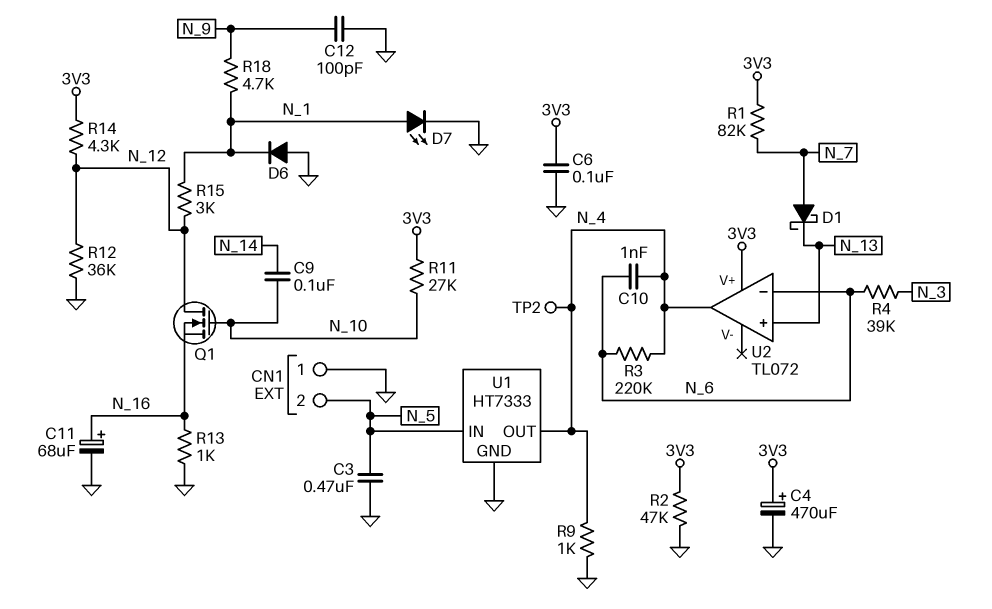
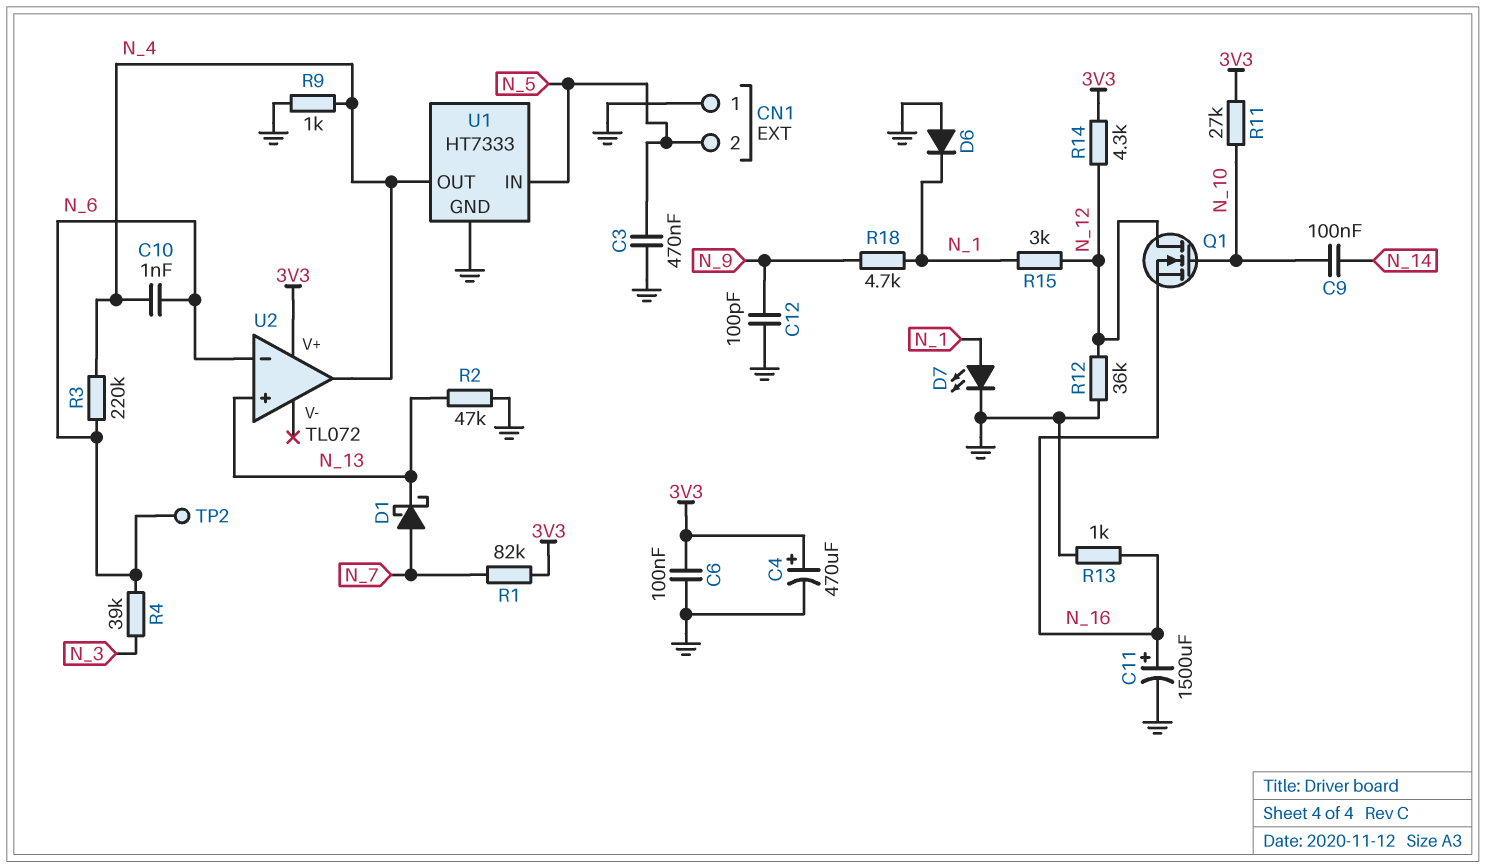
C11: 68uF (plus N_16, minus GND) -> 1500uF (plus N_16, minus GND)
R2: 47k (3V3, GND) -> 47k (GND, N_13)
TP2: test point (N_4) -> test point (N_6)

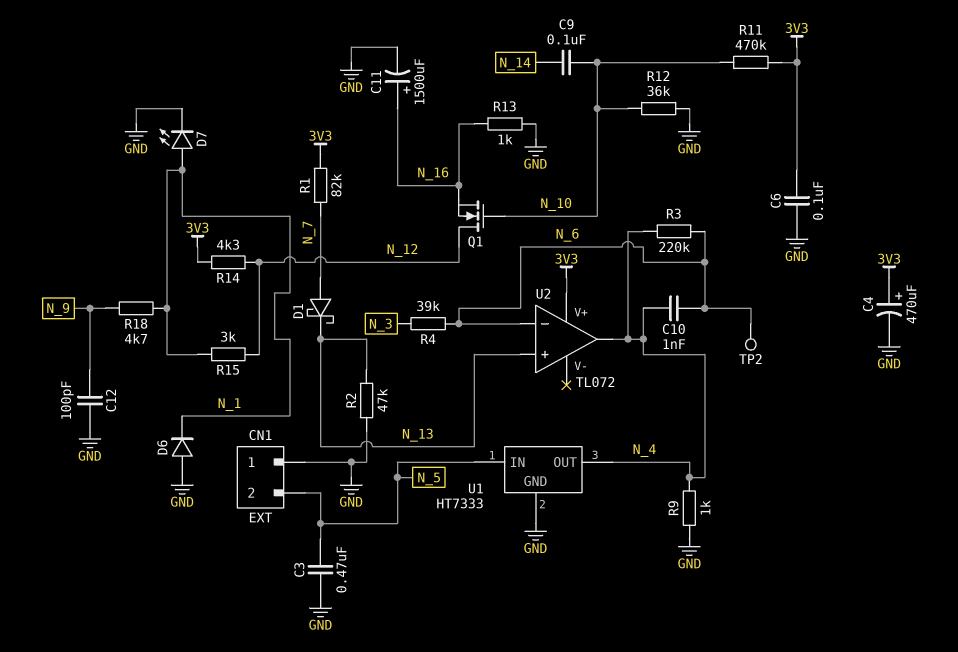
R11: 27k (3V3, N_10) -> 470k (3V3, N_10)
R12: 36k (GND, N_12) -> 36k (GND, N_10)

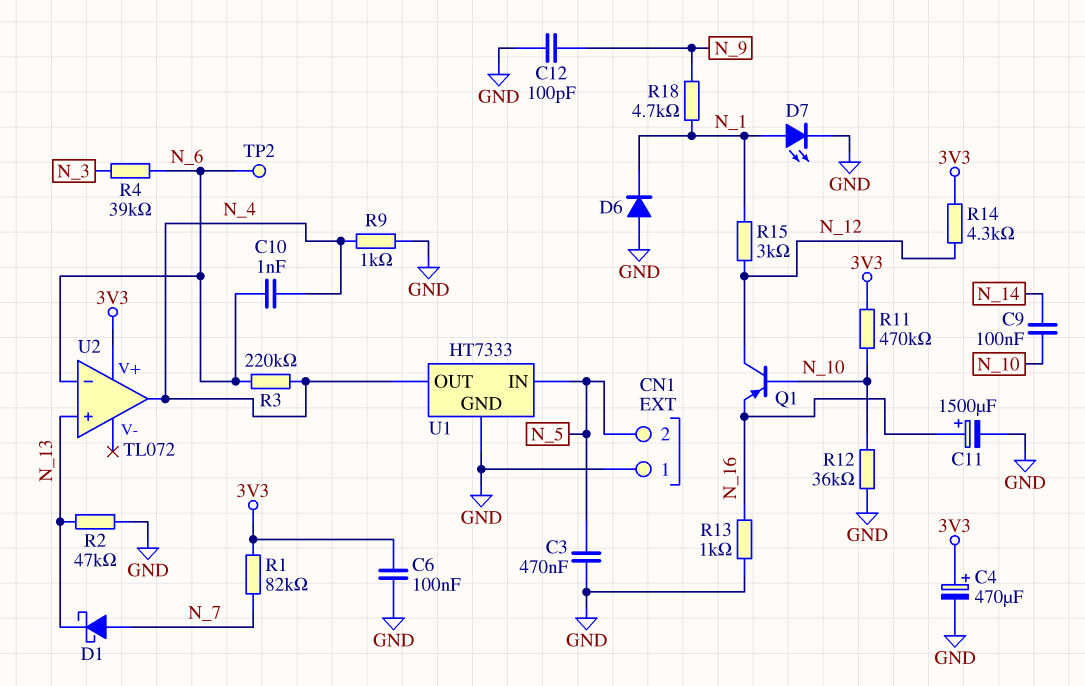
Q1: NMOS (G N_10, D N_12, S N_16) -> PNP (B N_10, C N_12, E N_16)

